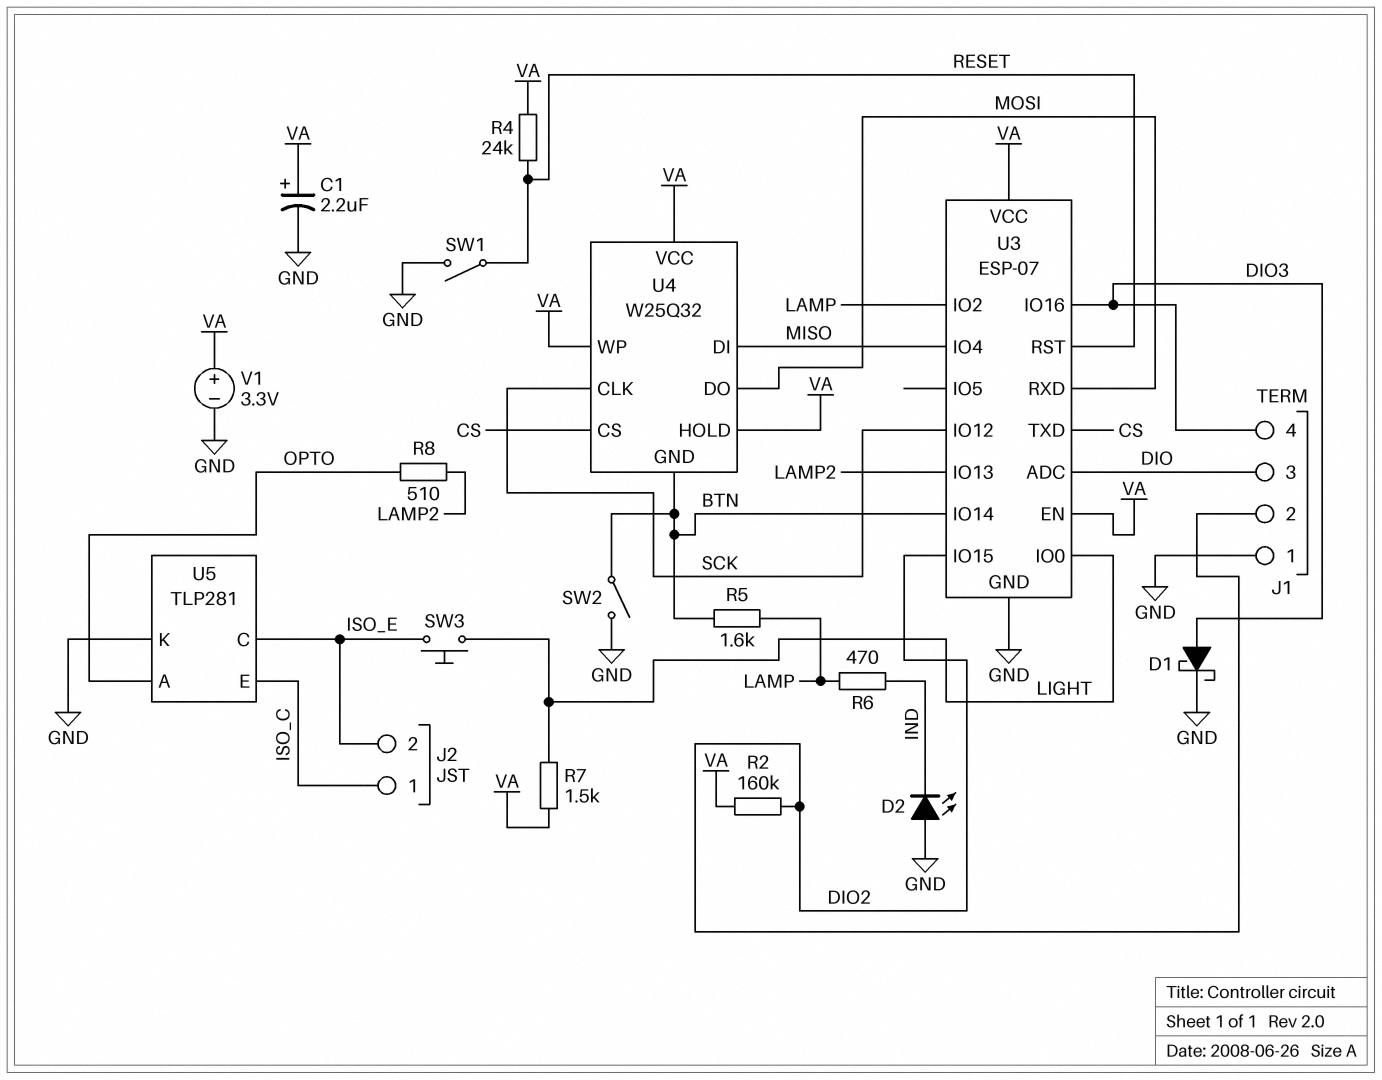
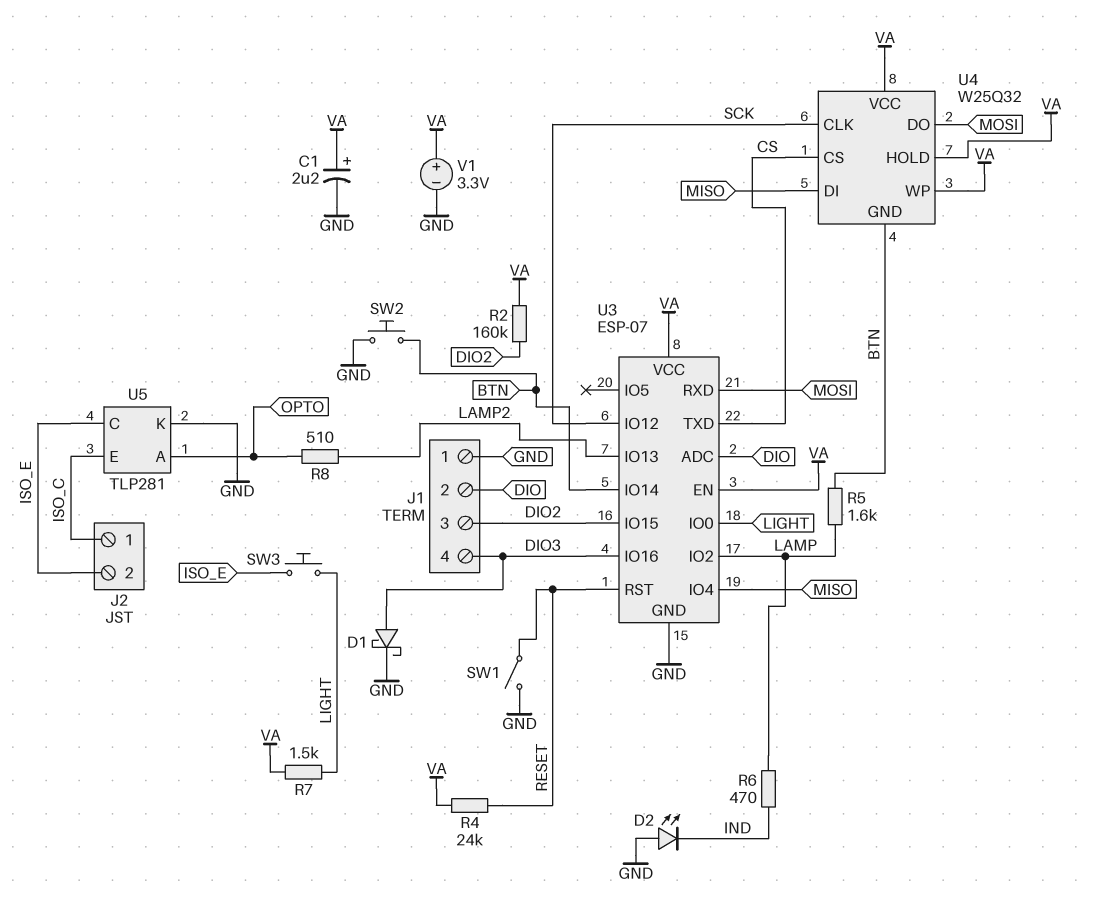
J1 pin 2: DIO2 -> DIO
J1 pin 3: DIO -> DIO2
SW2: switch (BTN, GND) -> button (BTN, GND)

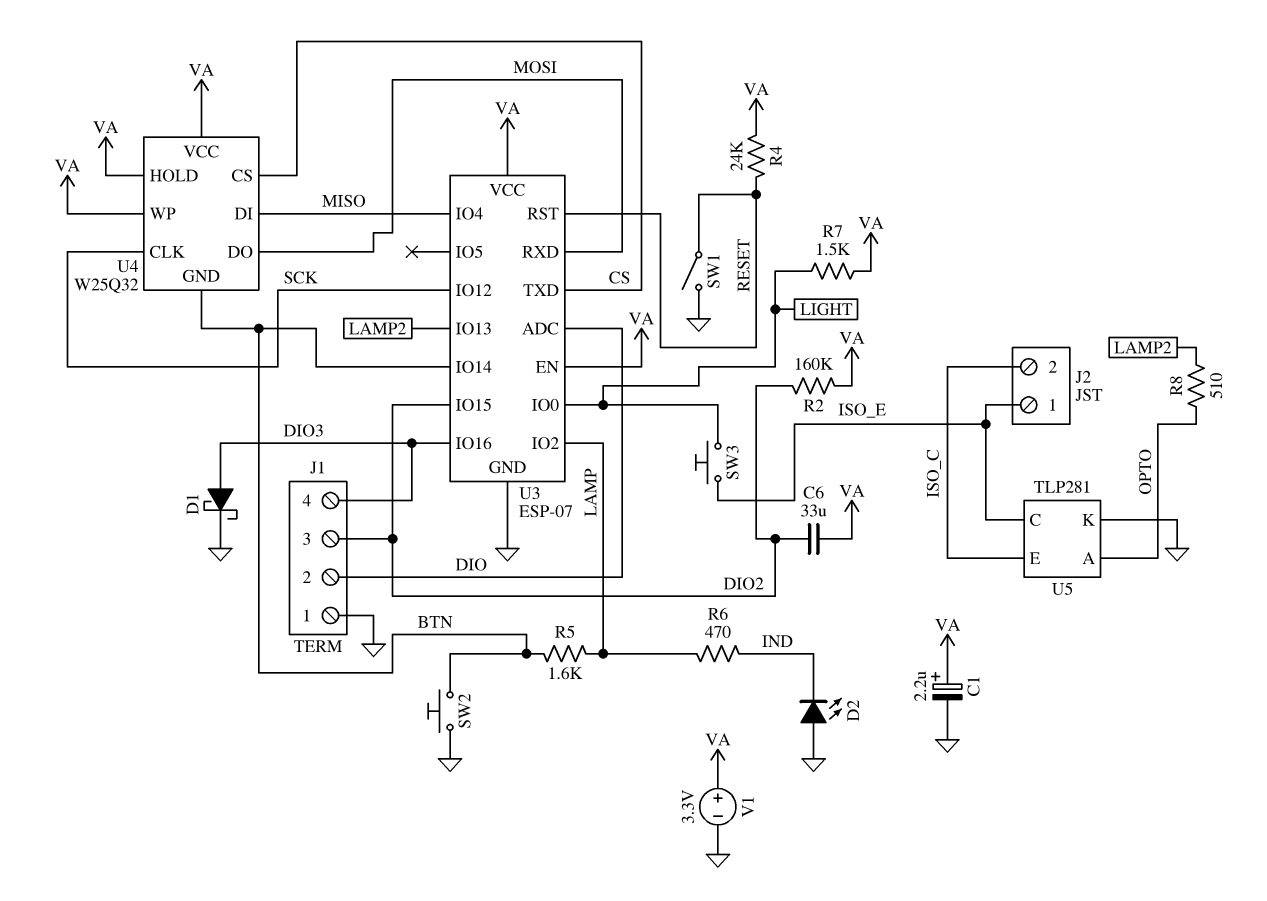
C6: none -> 33uF (DIO2, VA)
J2 pin 1: ISO_C -> ISO_E
J2 pin 2: ISO_E -> ISO_C

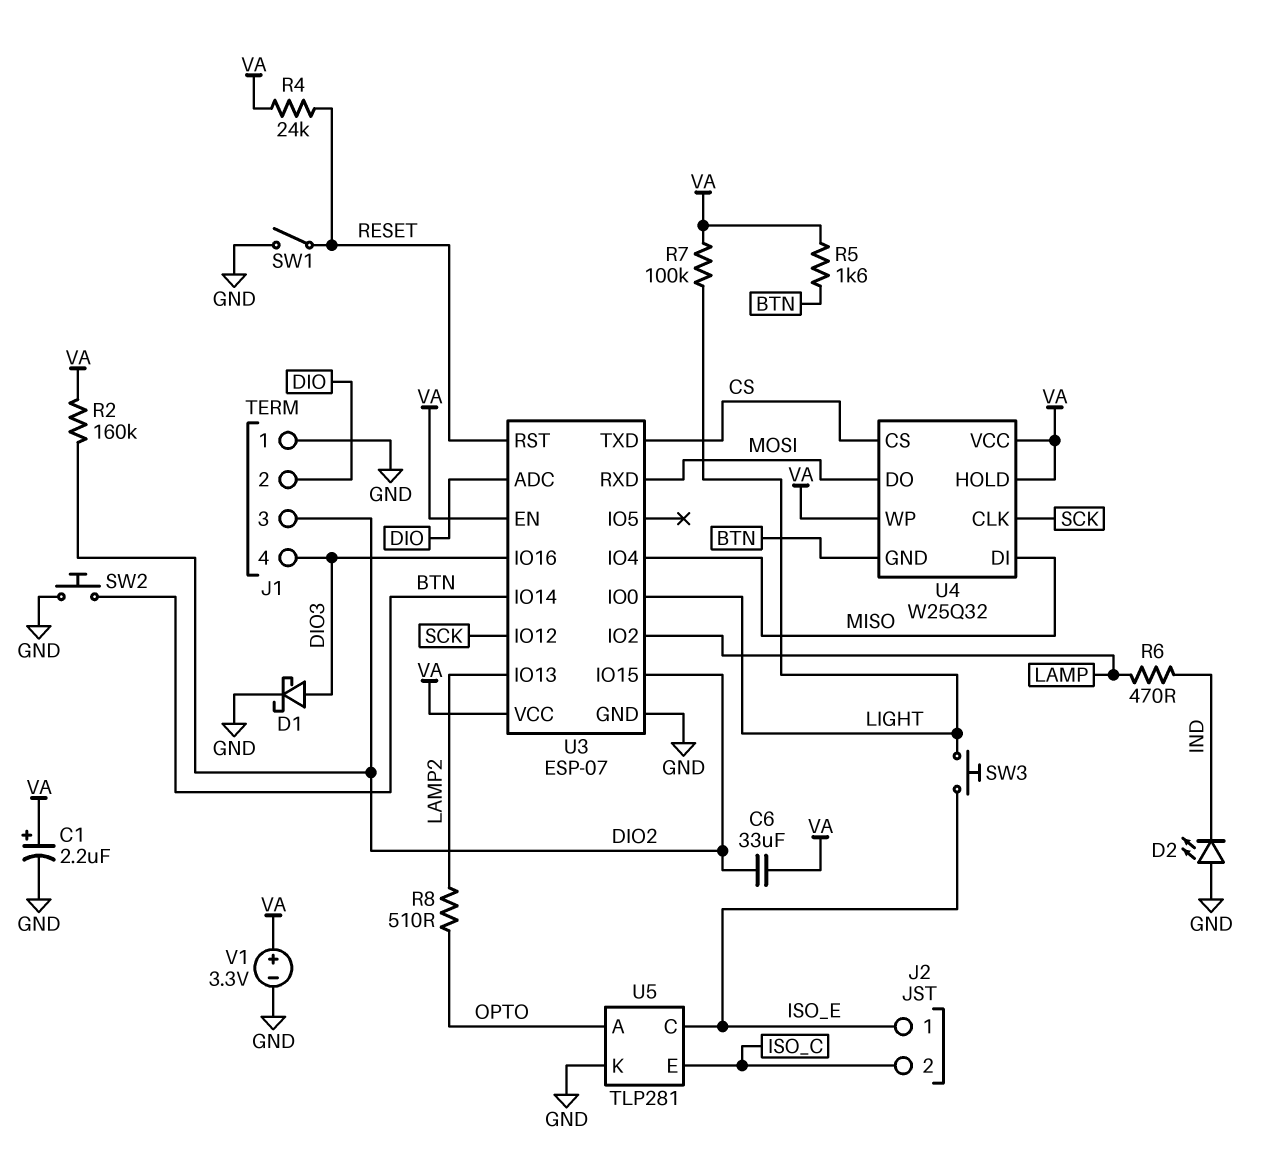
R5: 1.6k (BTN, LAMP) -> 1.6k (BTN, VA)
R7: 1.5k (LIGHT, VA) -> 100k (LIGHT, VA)

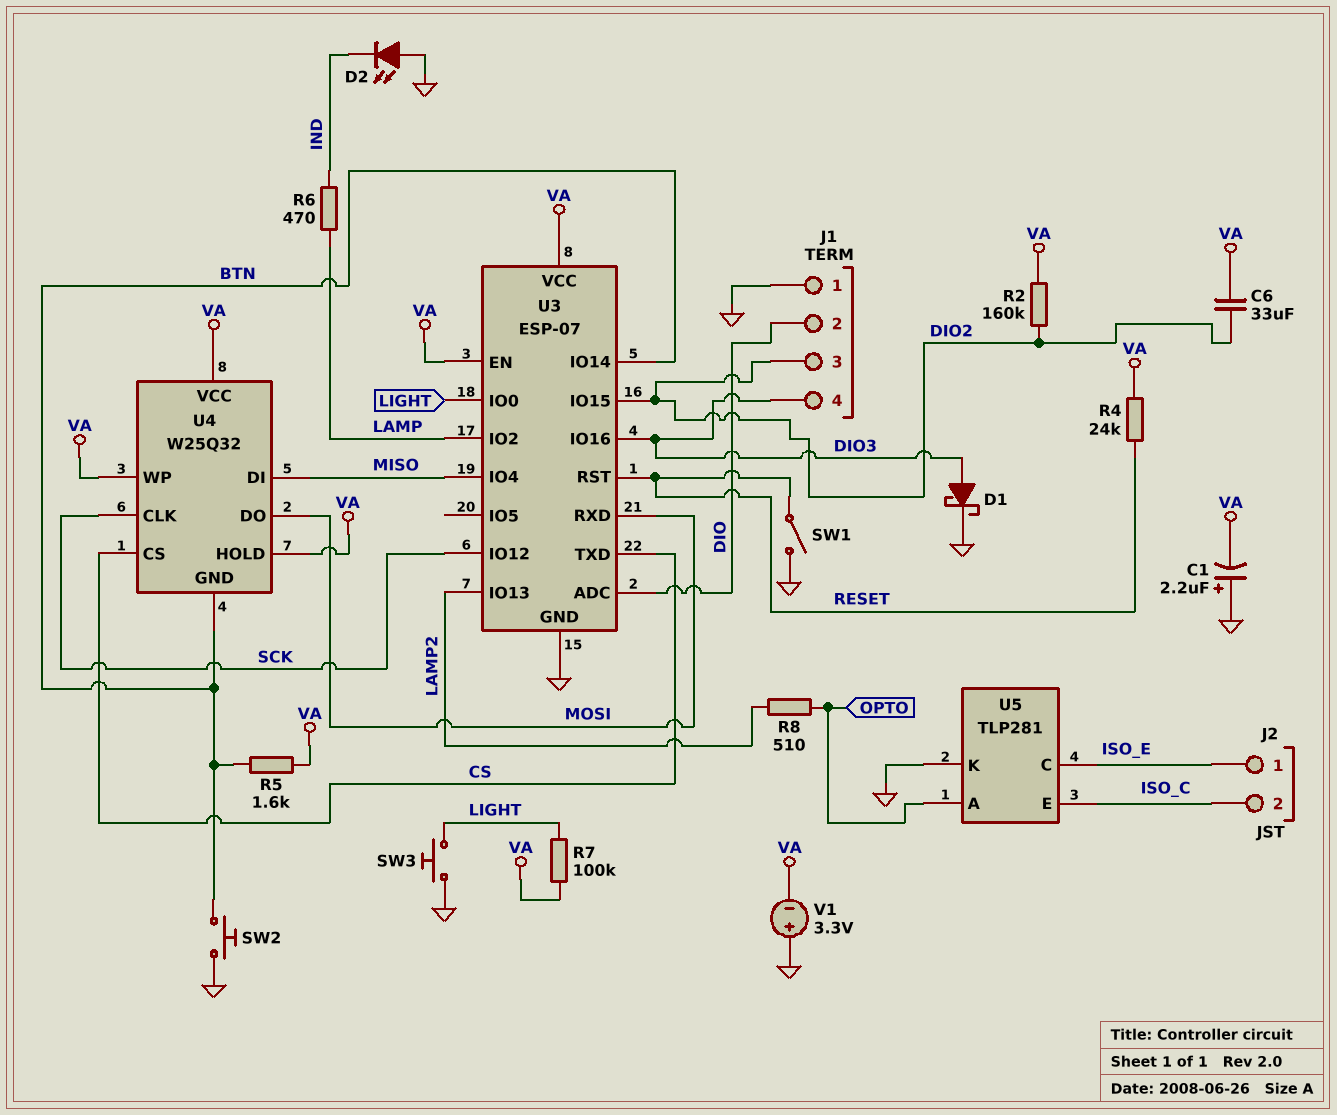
C1: 2.2uF (plus VA, minus GND) -> 2.2uF (plus GND, minus VA)
SW3: button (ISO_E, LIGHT) -> button (GND, LIGHT)
V1: 3.3V (plus VA, minus GND) -> 3.3V (plus GND, minus VA)

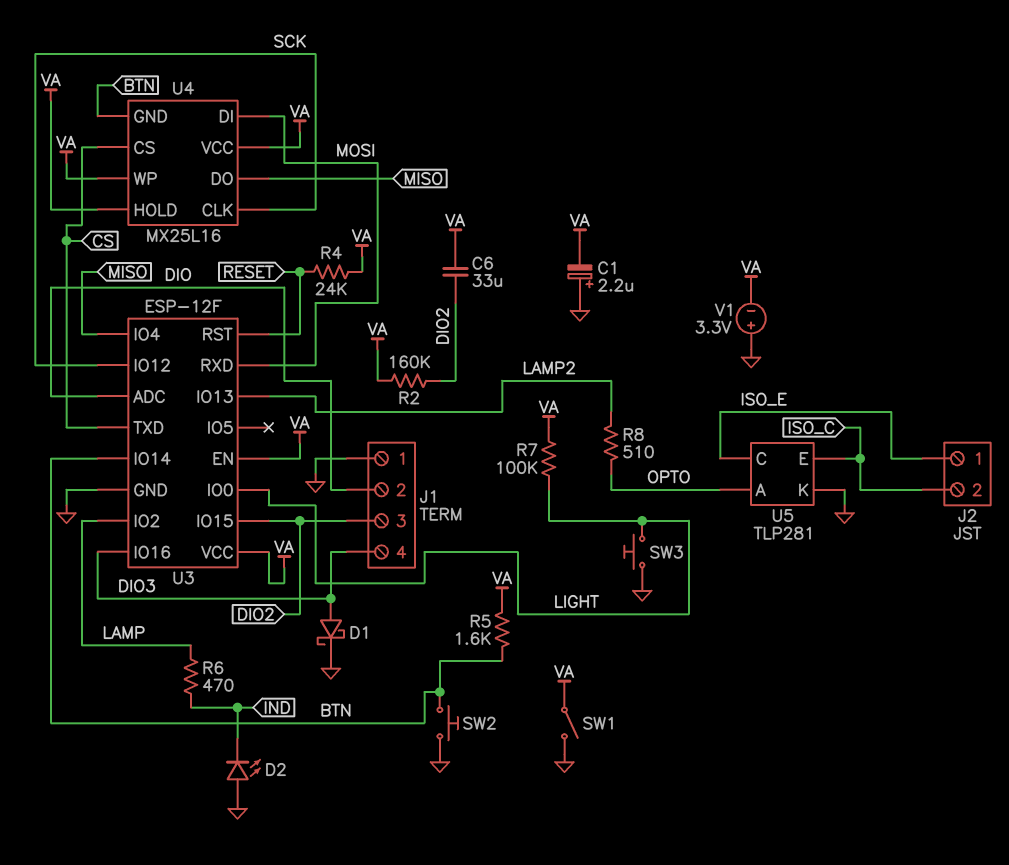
SW1: switch (GND, RESET) -> switch (GND, VA)
U3: ESP-07 -> ESP-12F
U4: W25Q32 -> MX25L16
U4 pin DI: MISO -> MOSI
U4 pin DO: MOSI -> MISO

